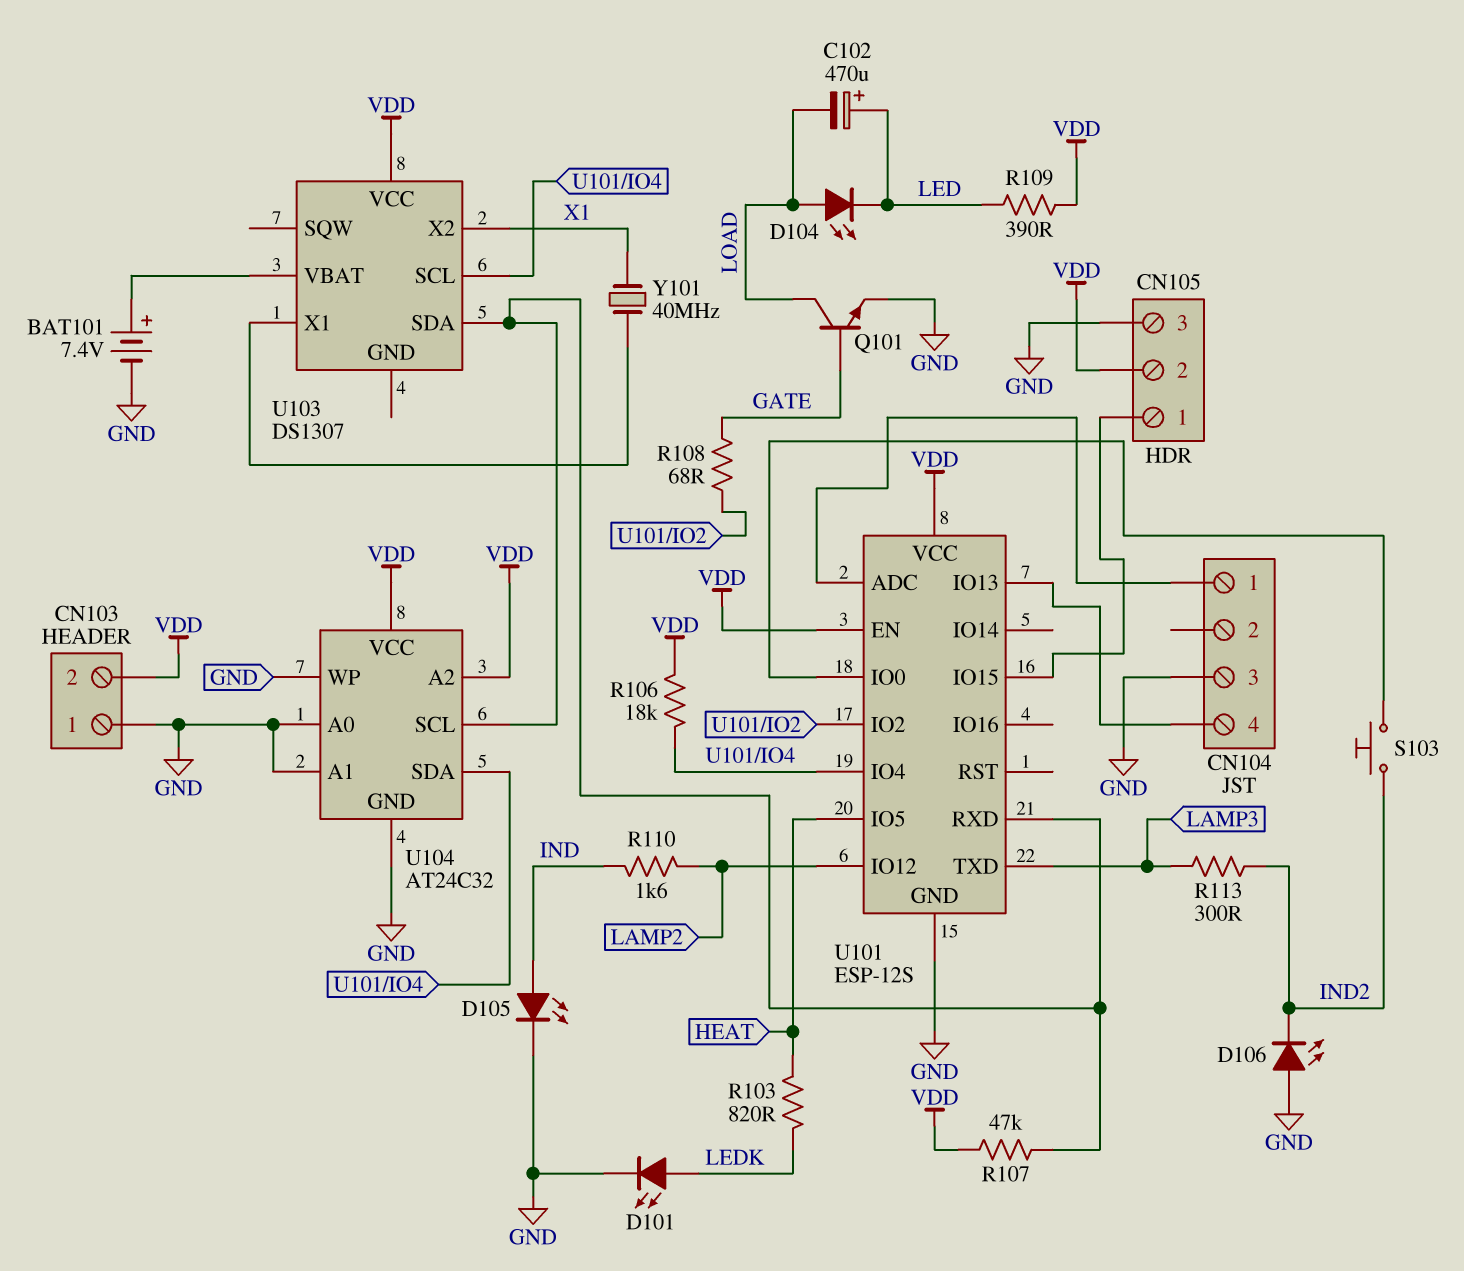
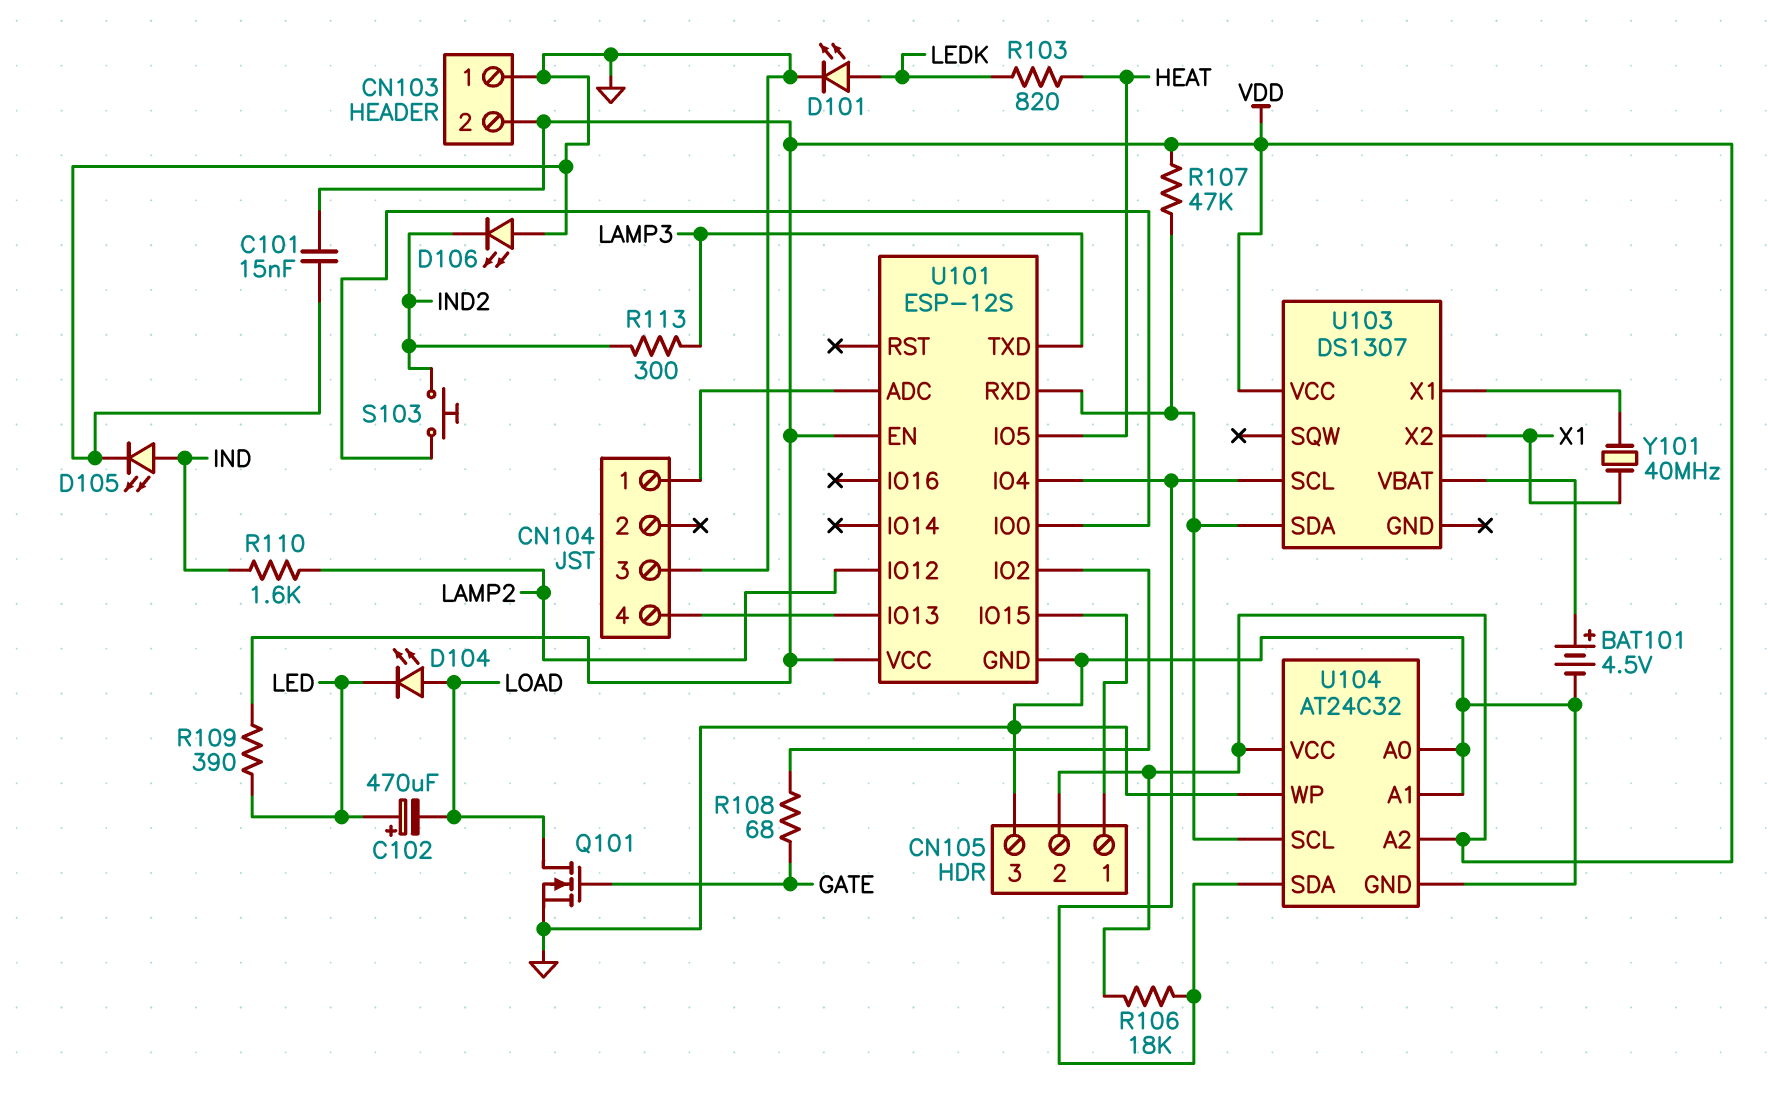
BAT101: 7.4V (plus U103/VBAT, minus GND) -> 4.5V (plus U103/VBAT, minus GND)
C101: none -> 15nF (GND, VDD)
Q101: NPN (B GATE, C LOAD, E GND) -> NMOS (G GATE, D LOAD, S GND)

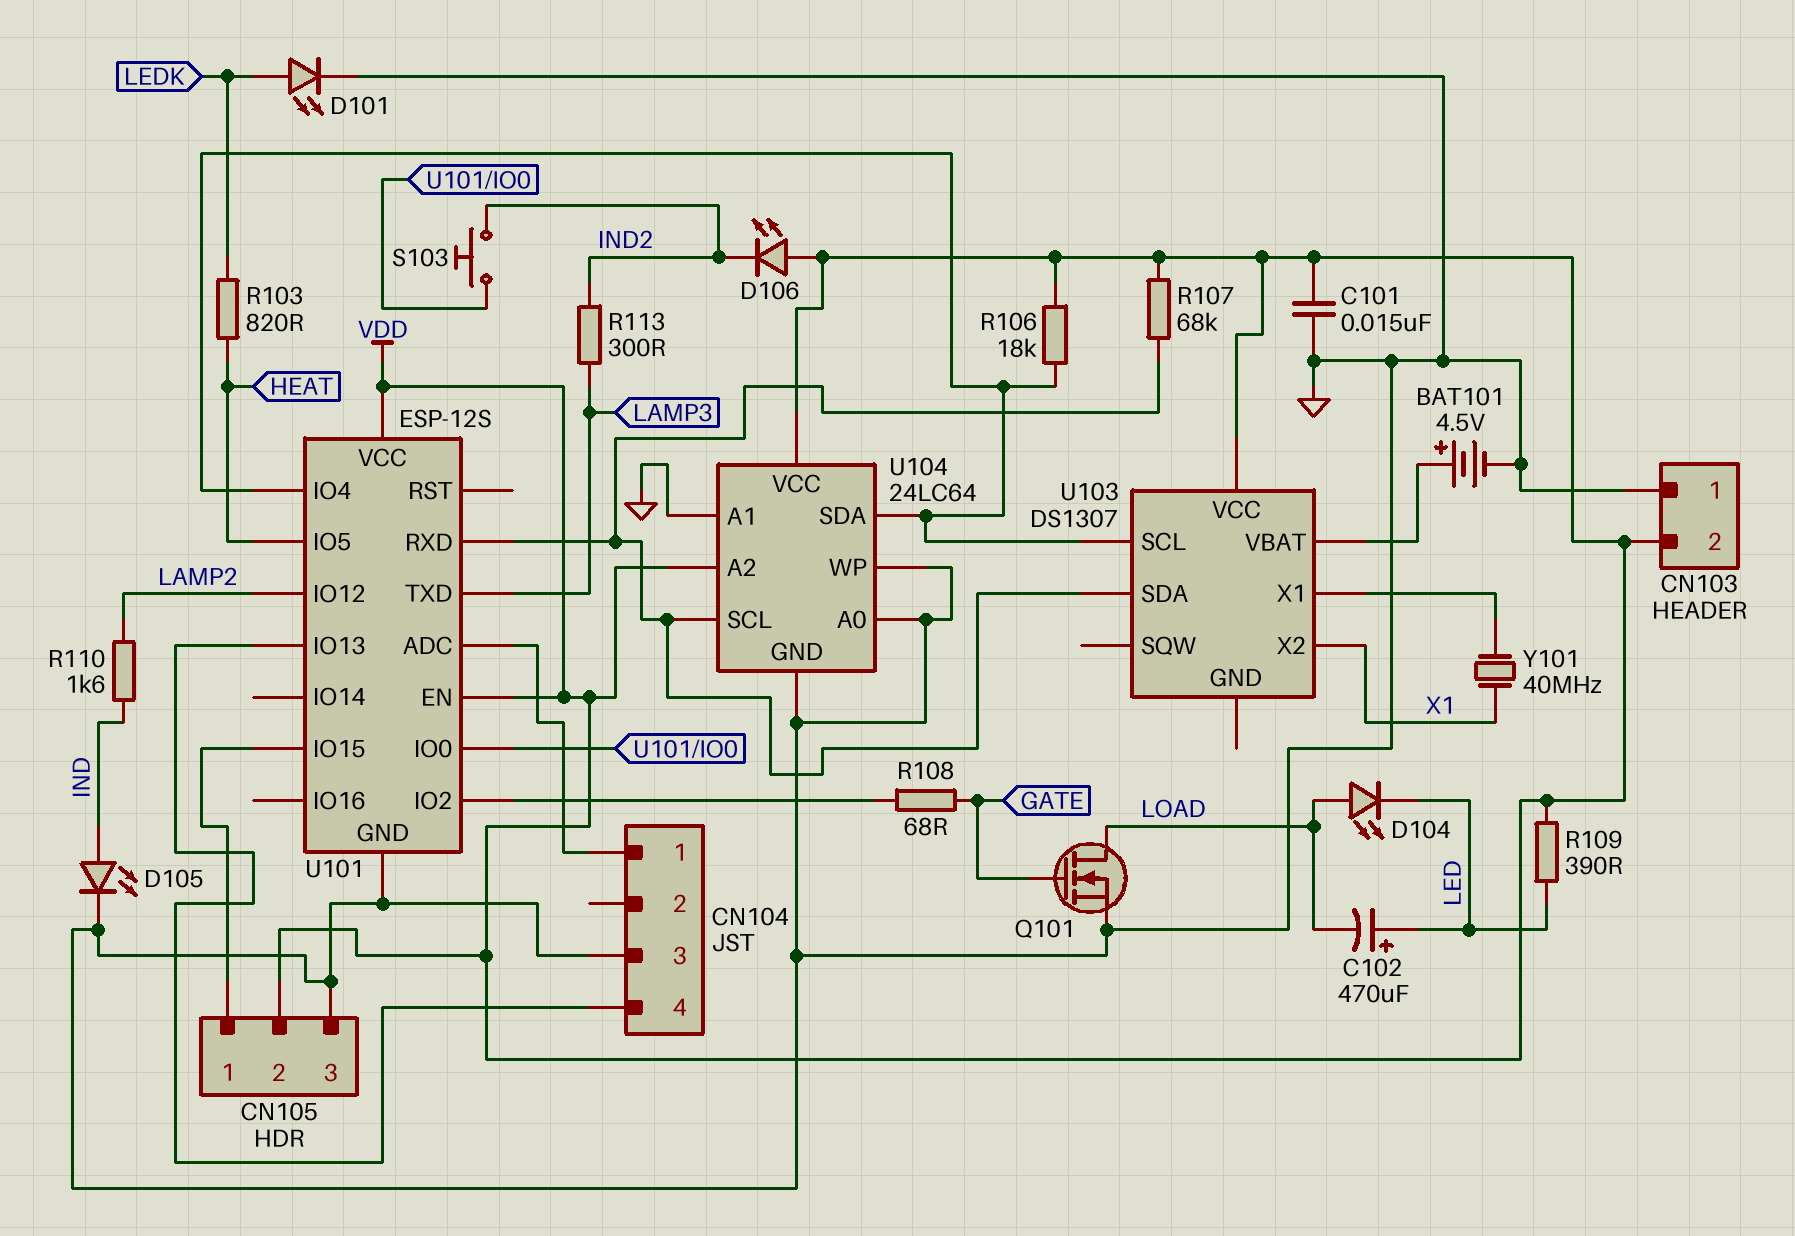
D106: LED (A GND, K IND2) -> LED (A VDD, K IND2)
R107: 47k (U101/RXD, VDD) -> 68k (U101/RXD, VDD)
U104: AT24C32 -> 24LC64

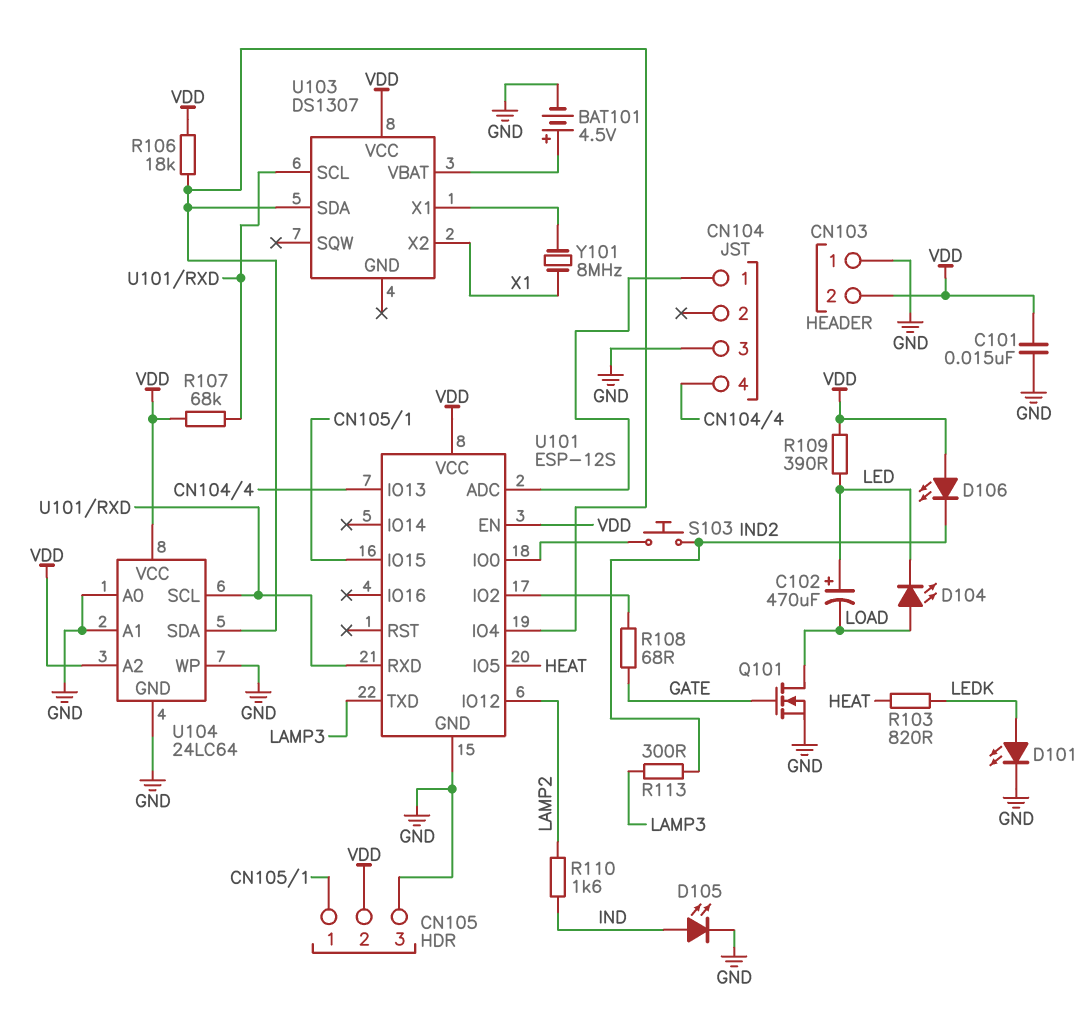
U103 pin SCL: U101/IO4 -> U101/RXD
U103 pin SDA: U101/RXD -> U101/IO4
Y101: 40MHz (U103/X1, X1) -> 8MHz (U103/X1, X1)

